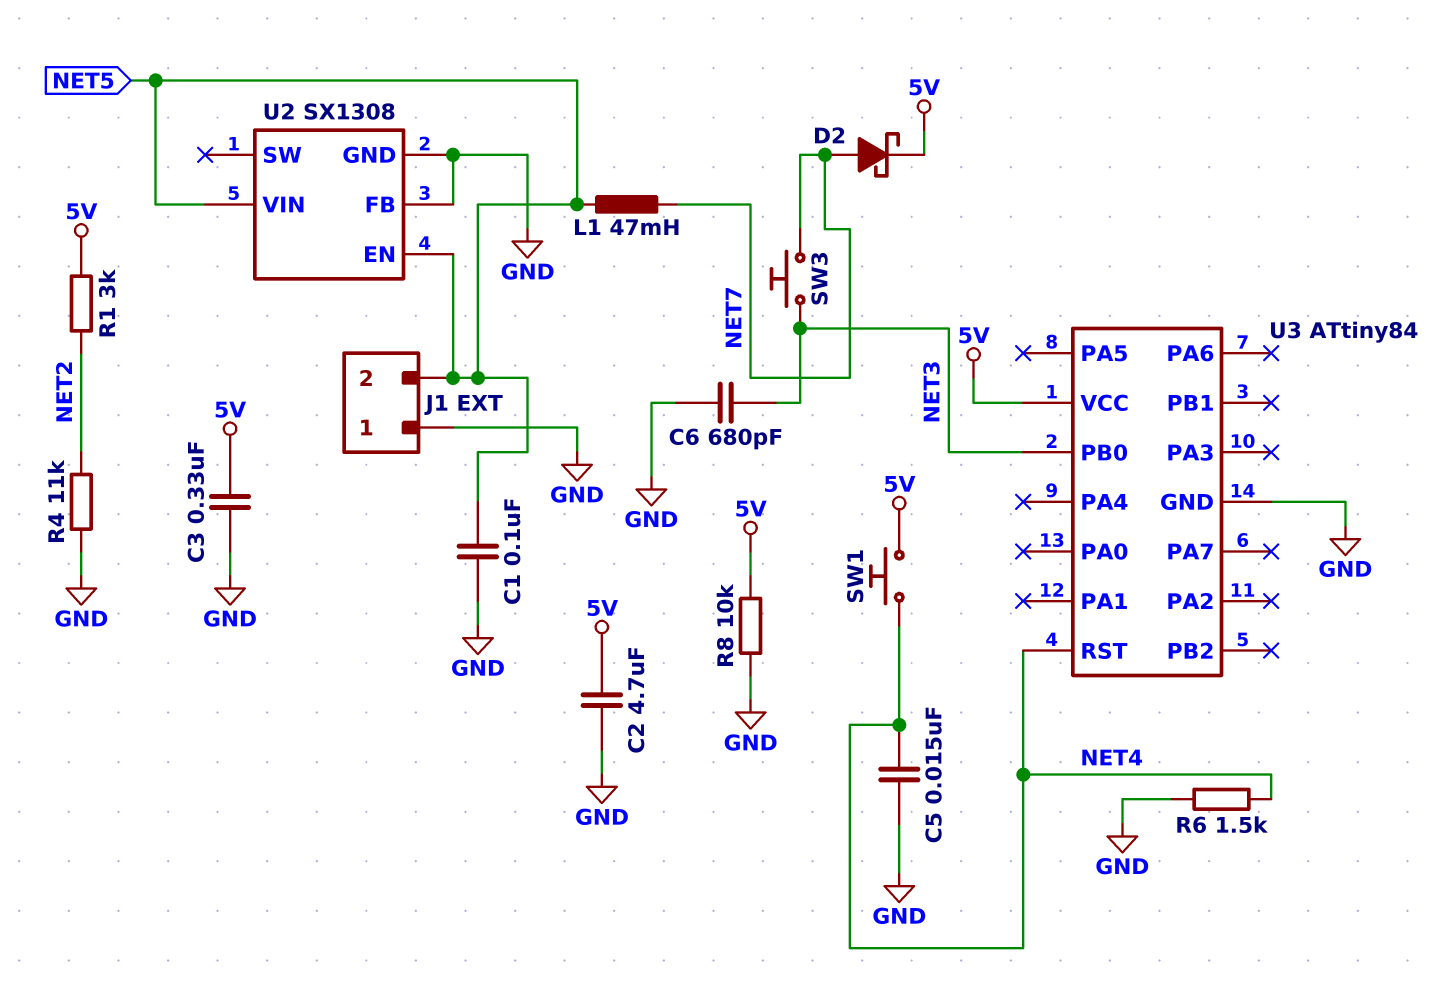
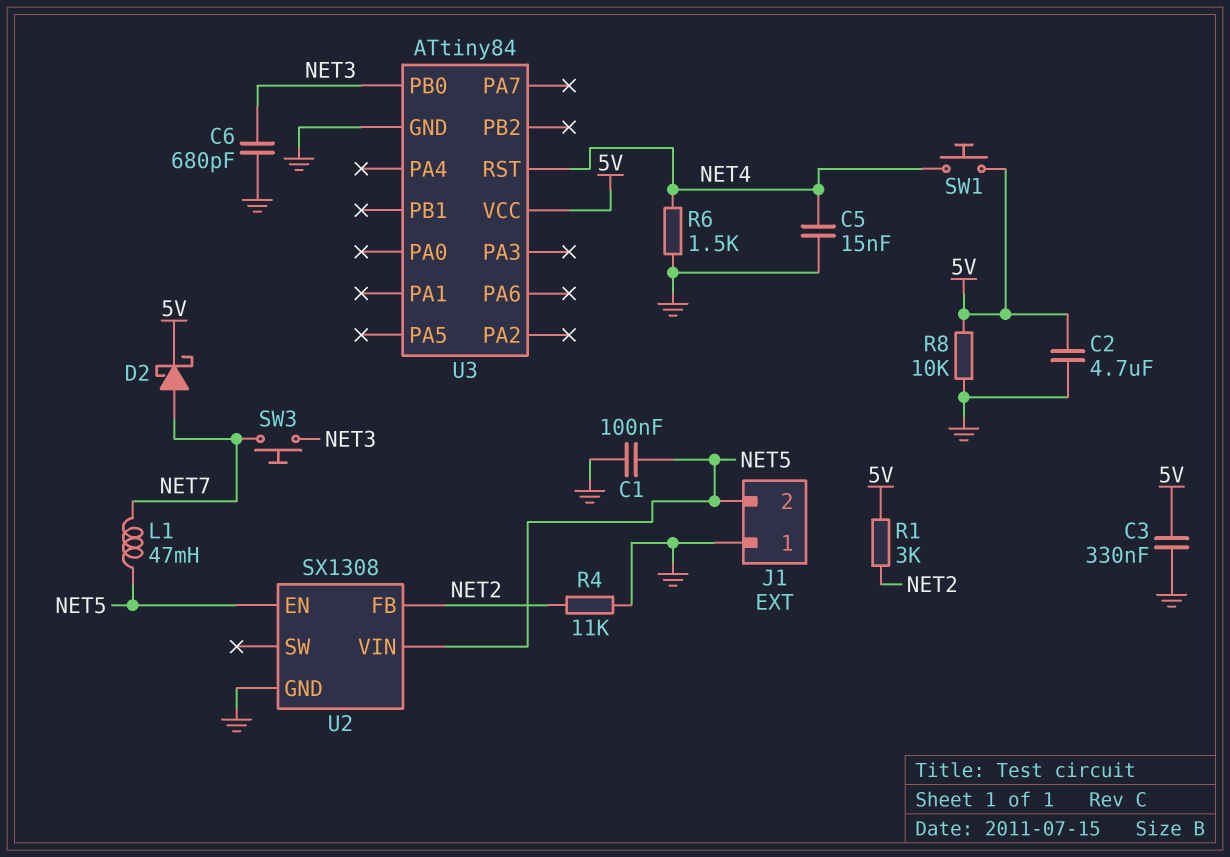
U2 pin FB: GND -> NET2

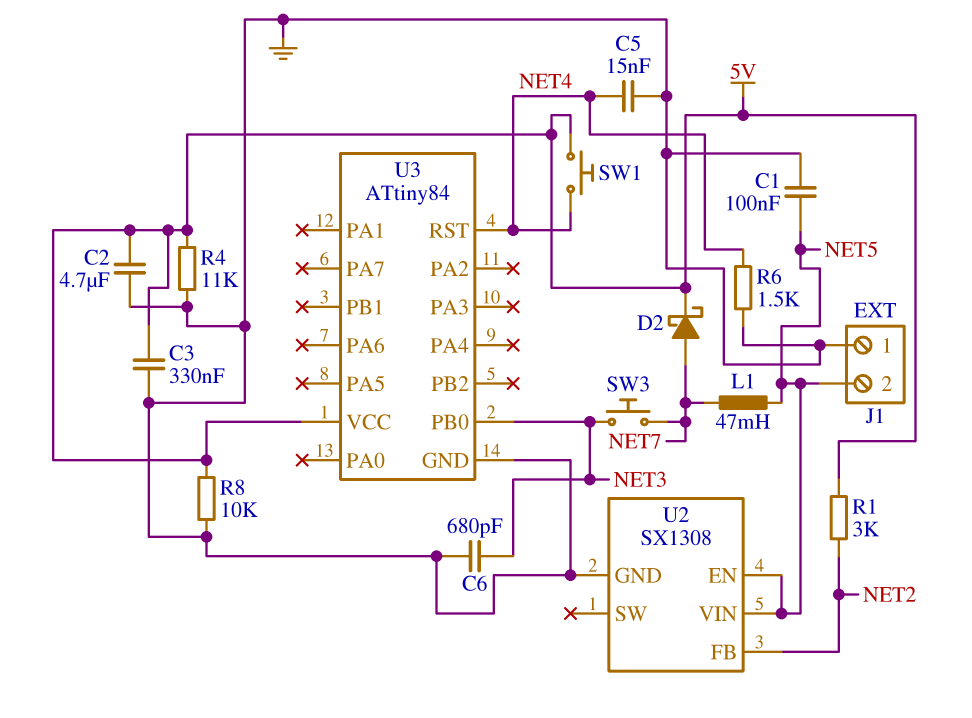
R4: 11k (GND, NET2) -> 11k (5V, GND)

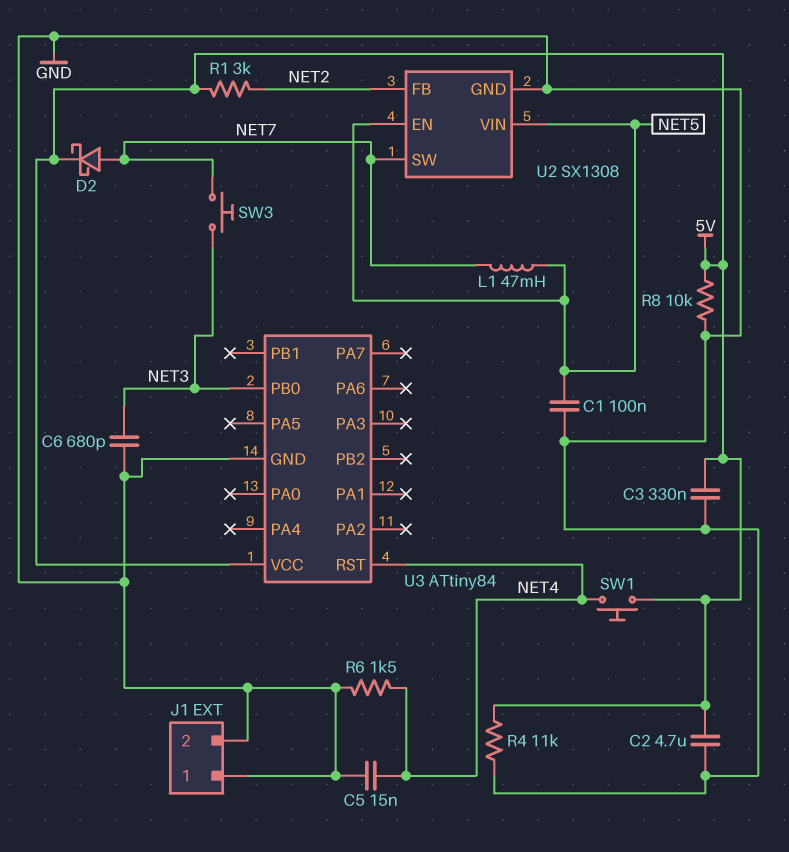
J1 pin 2: NET5 -> GND
U2 pin SW: none -> NET7

